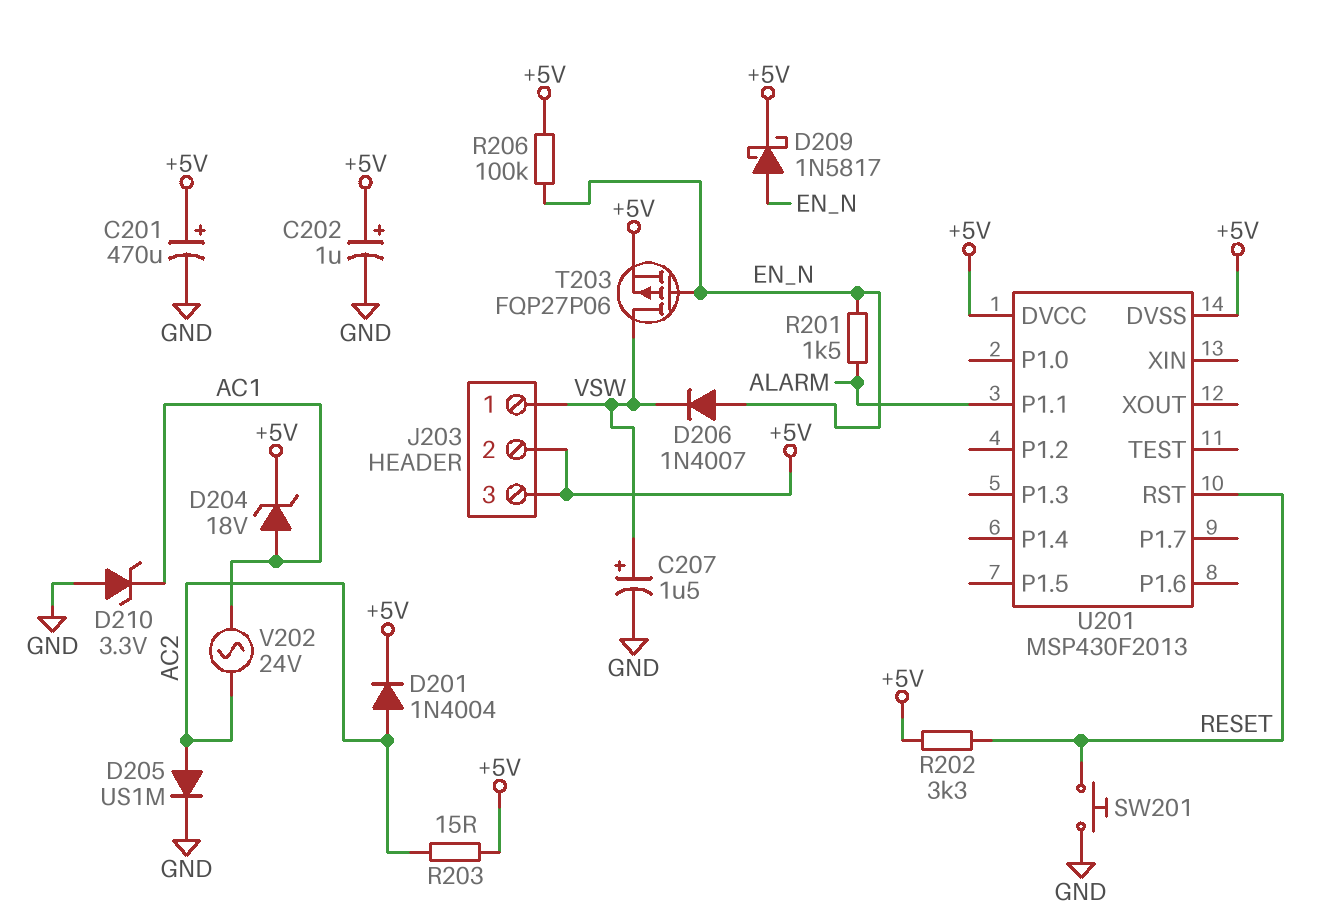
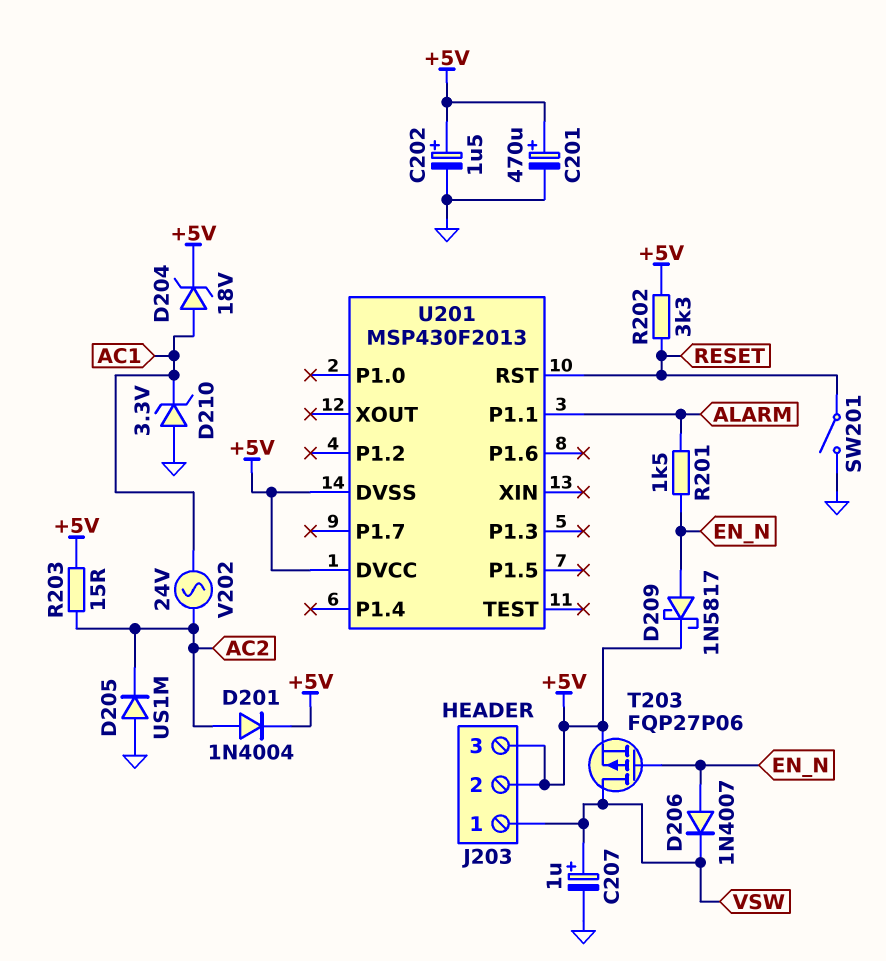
C202: 1uF (plus +5V, minus GND) -> 1.5uF (plus +5V, minus GND)
C207: 1.5uF (plus VSW, minus GND) -> 1uF (plus VSW, minus GND)
D205: diode US1M (A AC2, K GND) -> diode US1M (A GND, K AC2)
R206: 100k (+5V, EN_N) -> none
SW201: button (GND, RESET) -> switch (GND, RESET)

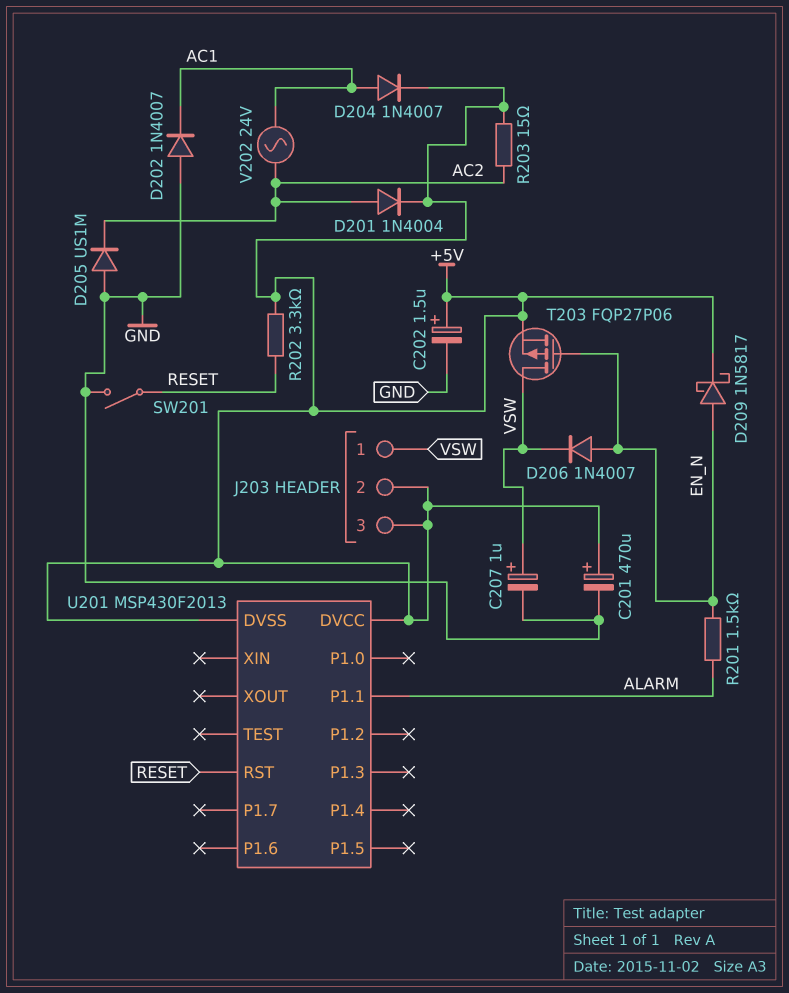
D202: none -> diode 1N4007 (A GND, K AC1)
D204: zener 18V (A AC1, K +5V) -> diode 1N4007 (A AC1, K +5V)
D210: zener 3.3V (A GND, K AC1) -> none

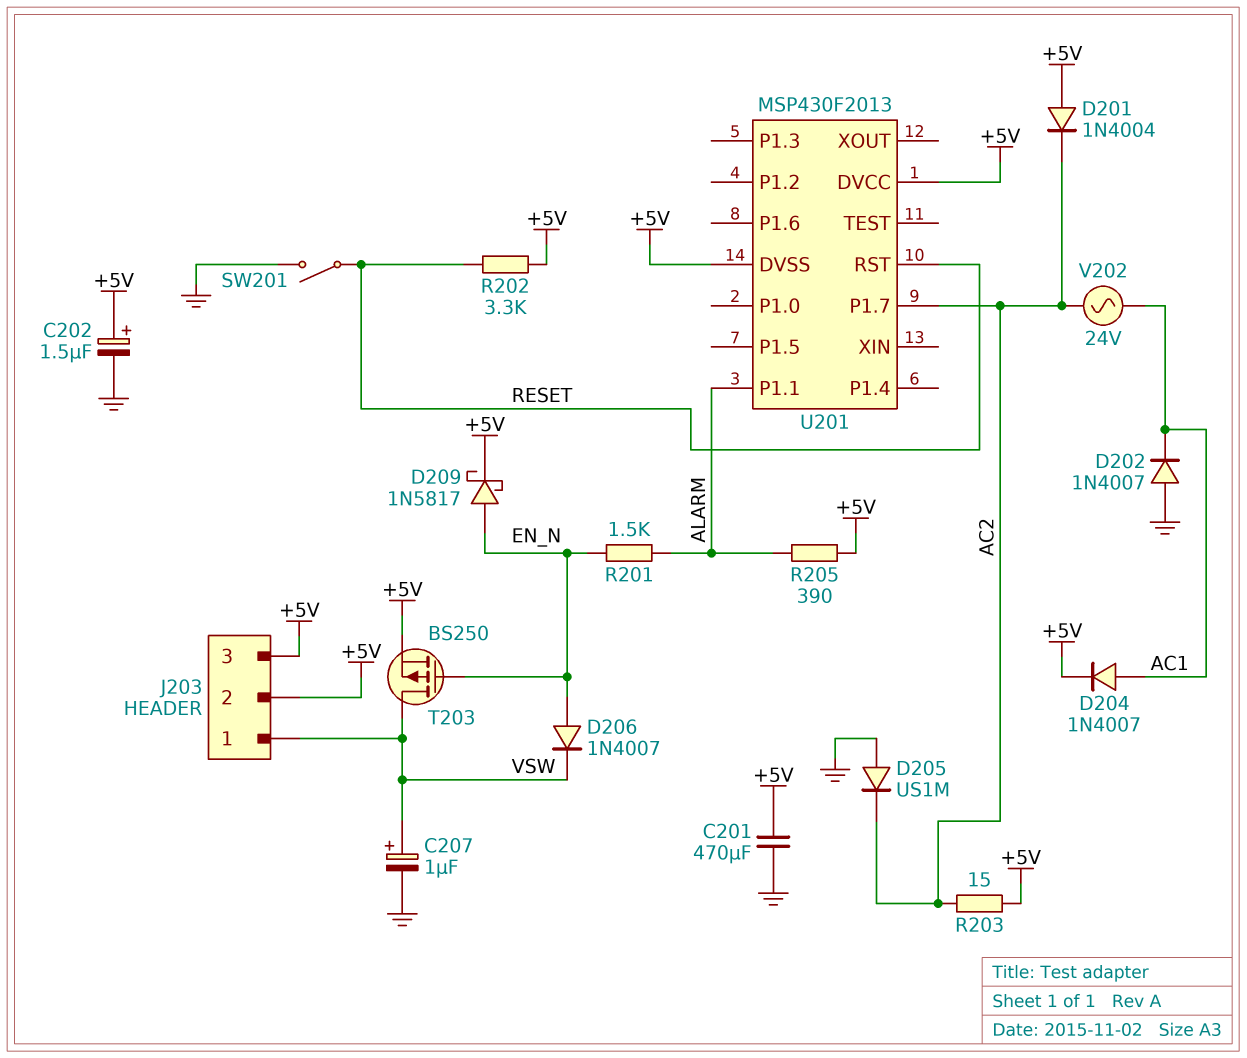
C201: 470uF (plus +5V, minus GND) -> 470uF (+5V, GND)
D201: diode 1N4004 (A AC2, K +5V) -> diode 1N4004 (A +5V, K AC2)
R205: none -> 390 (+5V, ALARM)
T203: PMOS FQP27P06 (G EN_N, D VSW, S +5V) -> PMOS BS250 (G EN_N, D VSW, S +5V)
U201 pin P1.7: none -> AC2

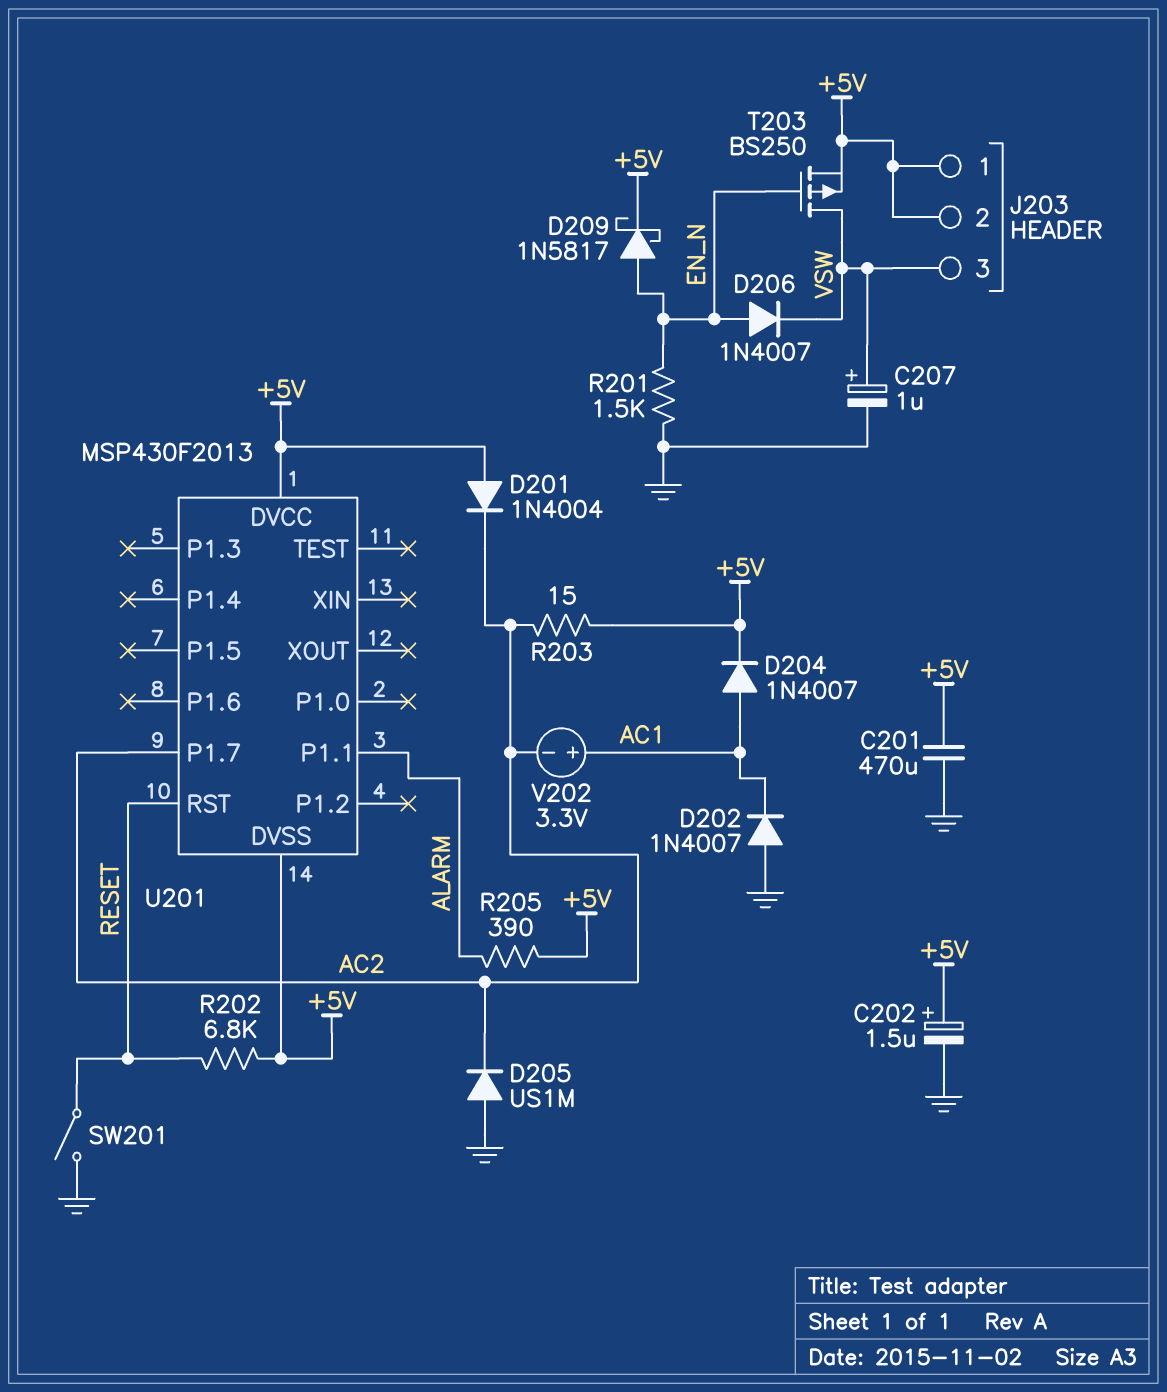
J203 pin 1: VSW -> +5V
J203 pin 3: +5V -> VSW
R201: 1.5k (ALARM, EN_N) -> 1.5k (EN_N, GND)
R202: 3.3k (+5V, RESET) -> 6.8k (+5V, RESET)
V202: AC 24V (AC1, AC2) -> 3.3V (plus AC1, minus AC2)

